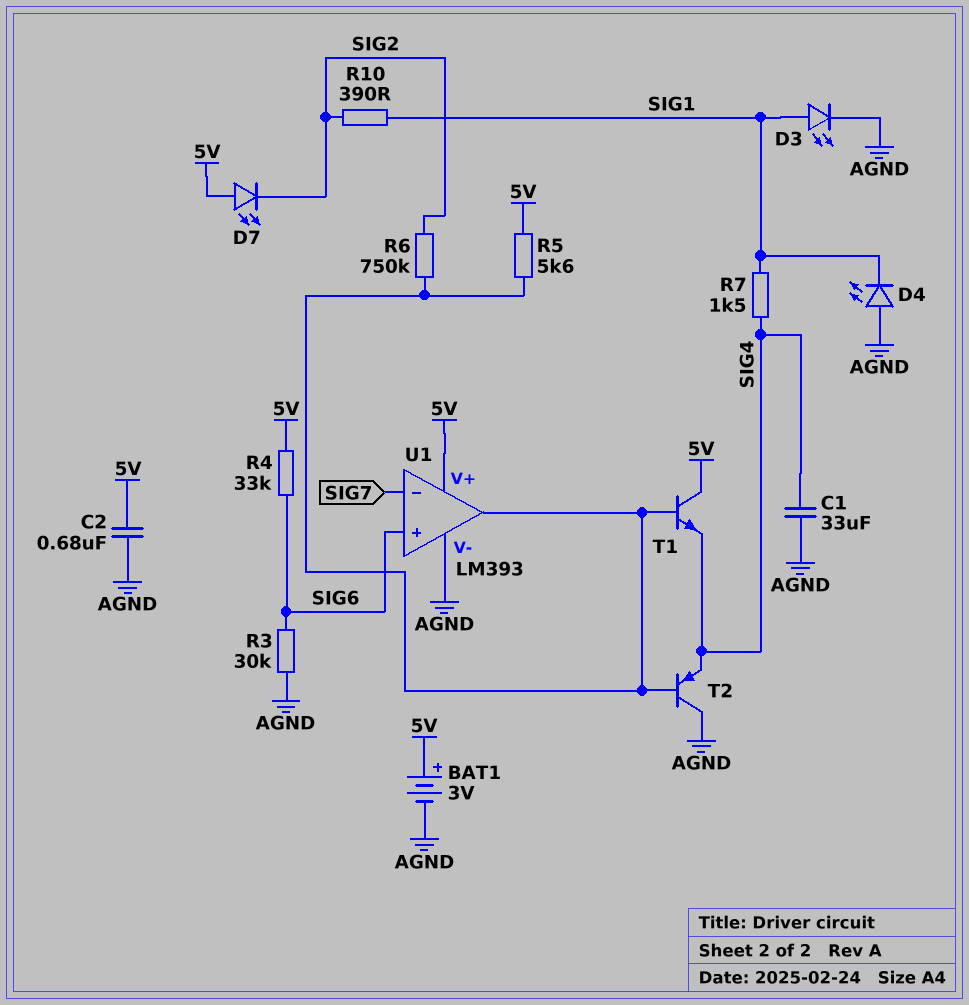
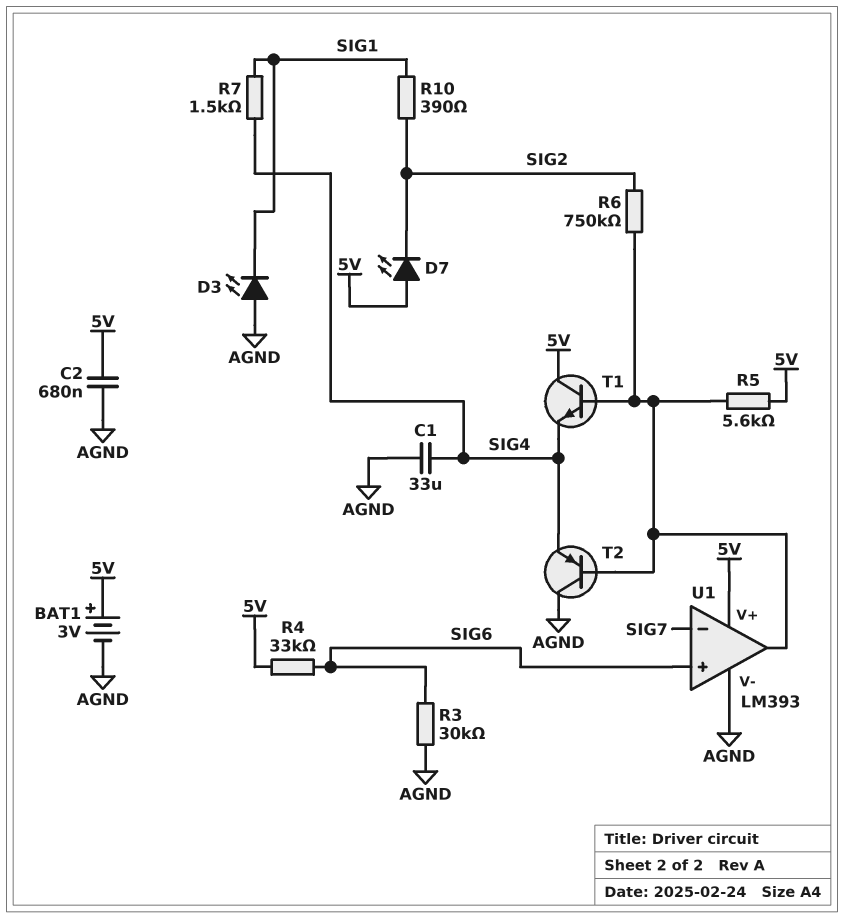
D3: LED (A SIG1, K AGND) -> LED (A AGND, K SIG1)
D4: LED (A AGND, K SIG1) -> none

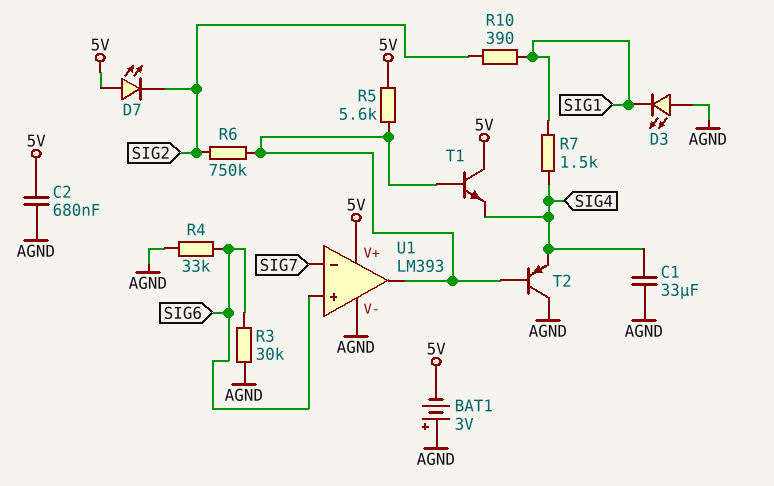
BAT1: 3V (plus 5V, minus AGND) -> 3V (plus AGND, minus 5V)
R4: 33k (5V, SIG6) -> 33k (AGND, SIG6)

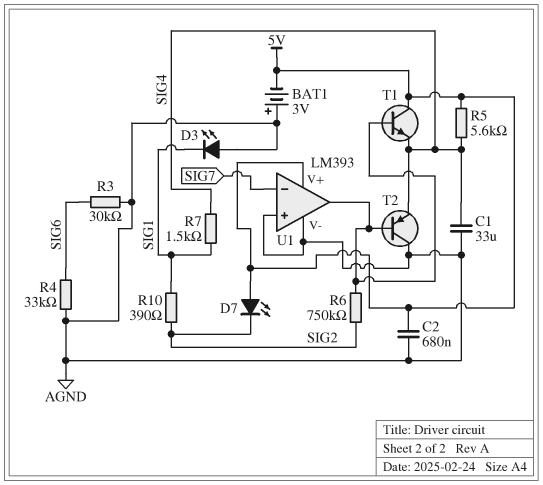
R5: 5.6k (5V, U1/out) -> 5.6k (5V, SIG4)
U1 pin in+: SIG6 -> AGND

